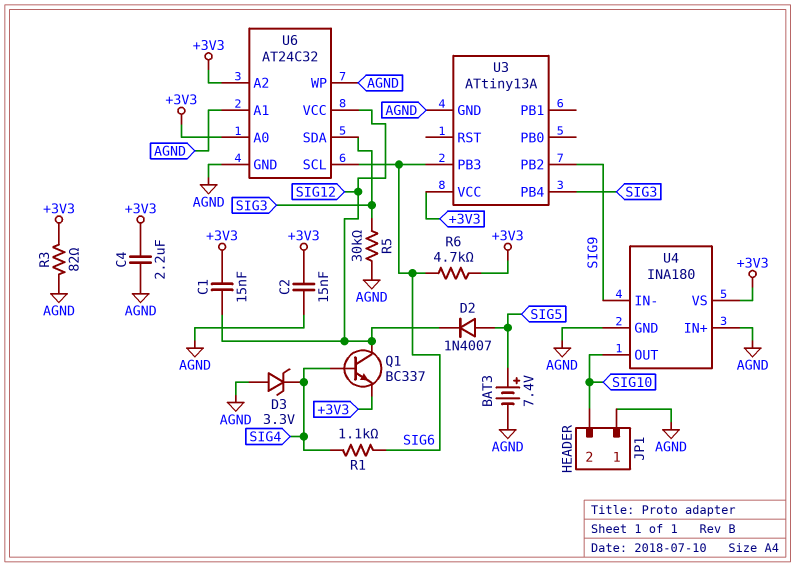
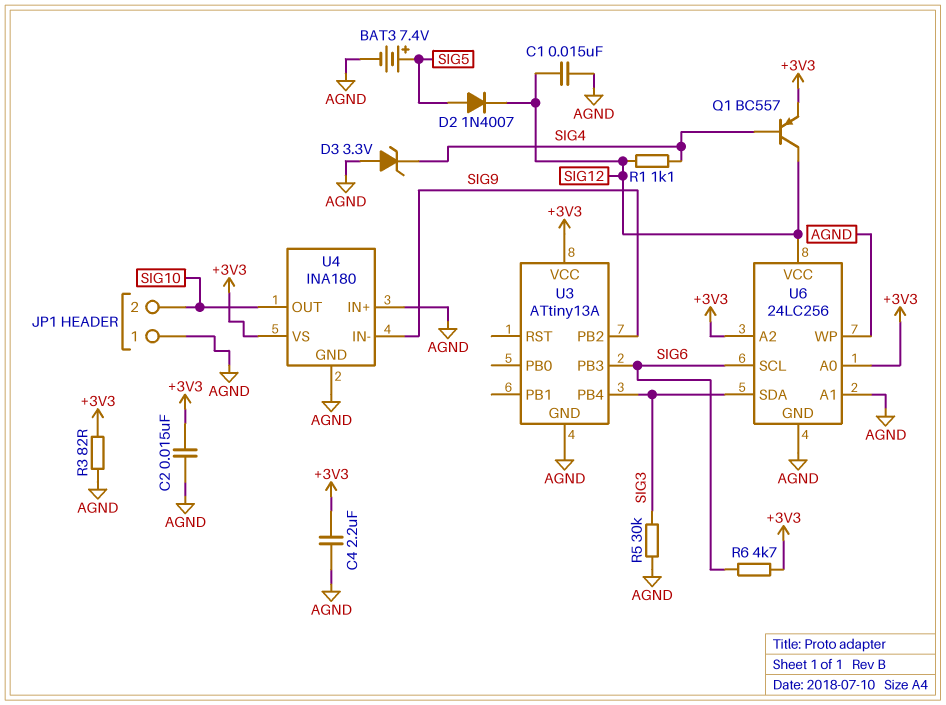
C1: 15nF (+3V3, SIG12) -> 15nF (AGND, SIG12)
Q1: NPN BC337 (B SIG4, C SIG12, E +3V3) -> PNP BC557 (B SIG4, C SIG12, E +3V3)
R1: 1.1k (SIG4, SIG6) -> 1.1k (SIG4, SIG12)
U6: AT24C32 -> 24LC256

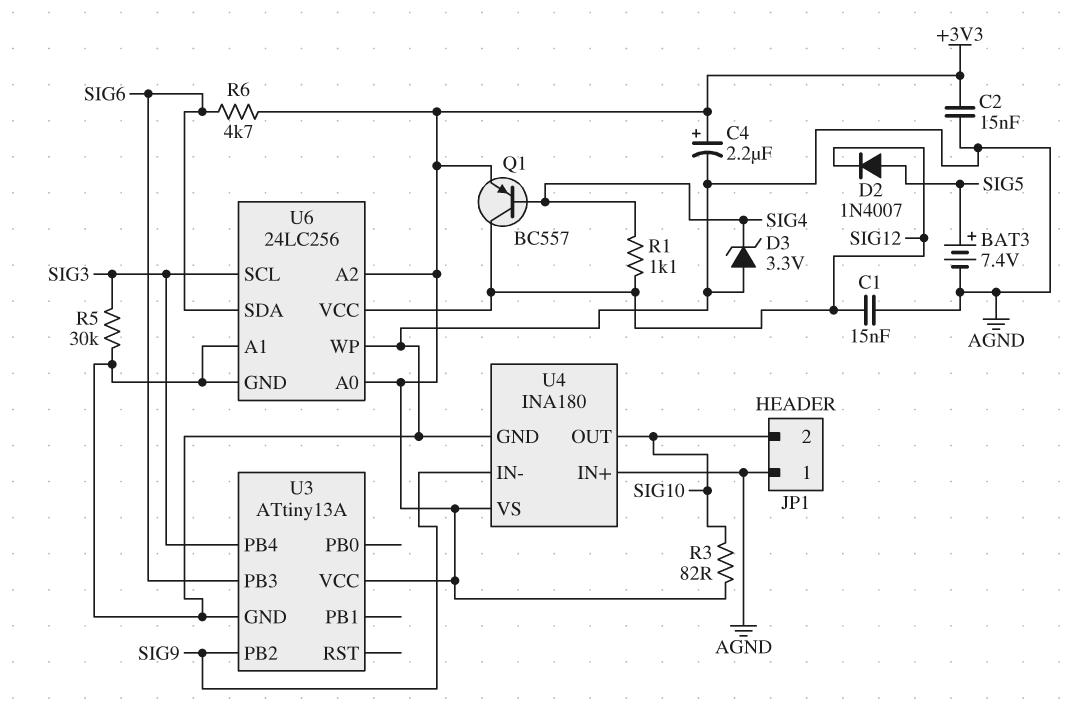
C4: 2.2uF (+3V3, AGND) -> 2.2uF (plus +3V3, minus AGND)
R3: 82 (+3V3, AGND) -> 82 (+3V3, SIG10)
U6 pin SCL: SIG6 -> SIG3
U6 pin SDA: SIG3 -> SIG6

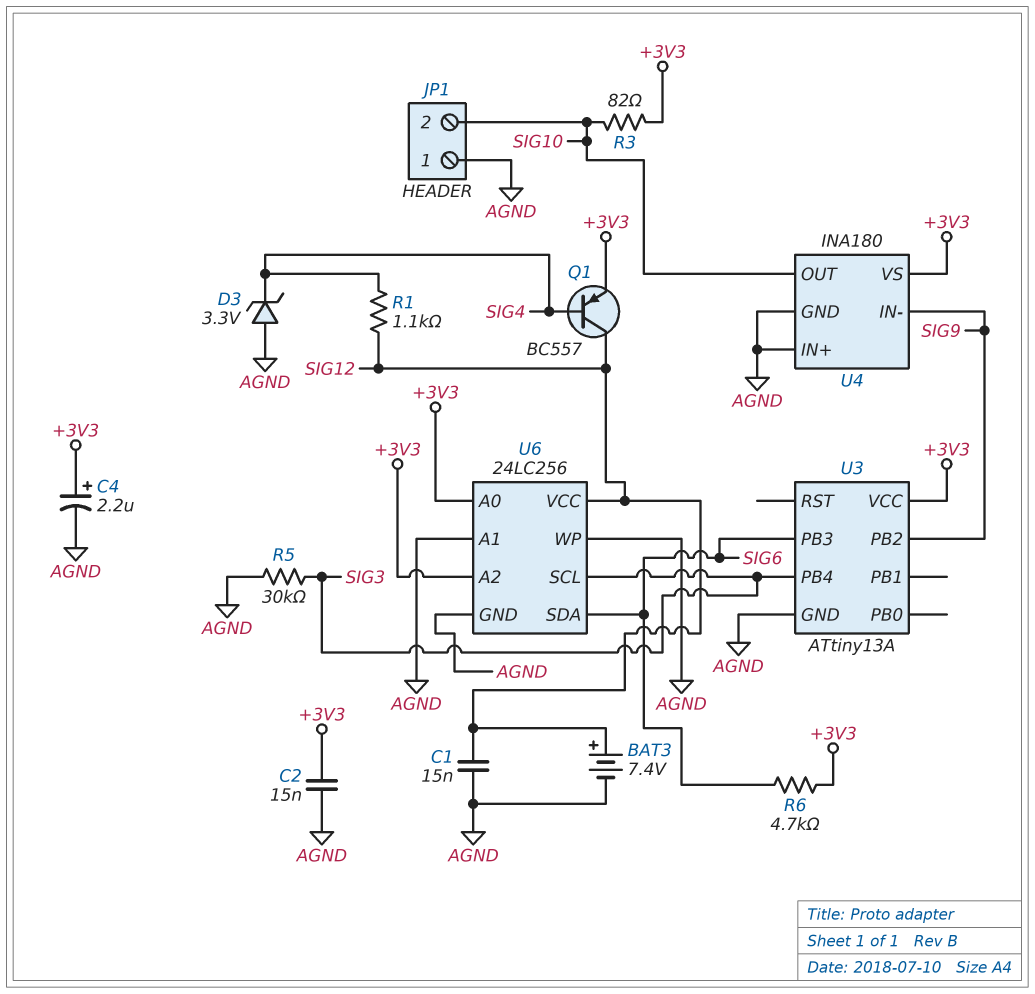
BAT3: 7.4V (plus SIG5, minus AGND) -> 7.4V (plus SIG12, minus AGND)
D2: diode 1N4007 (A SIG5, K SIG12) -> none

